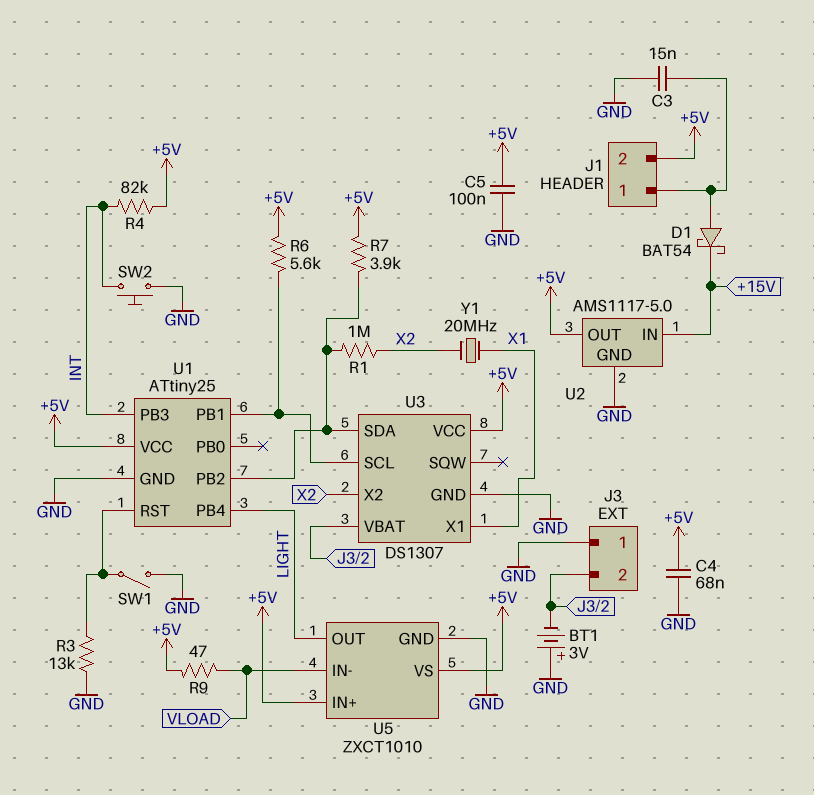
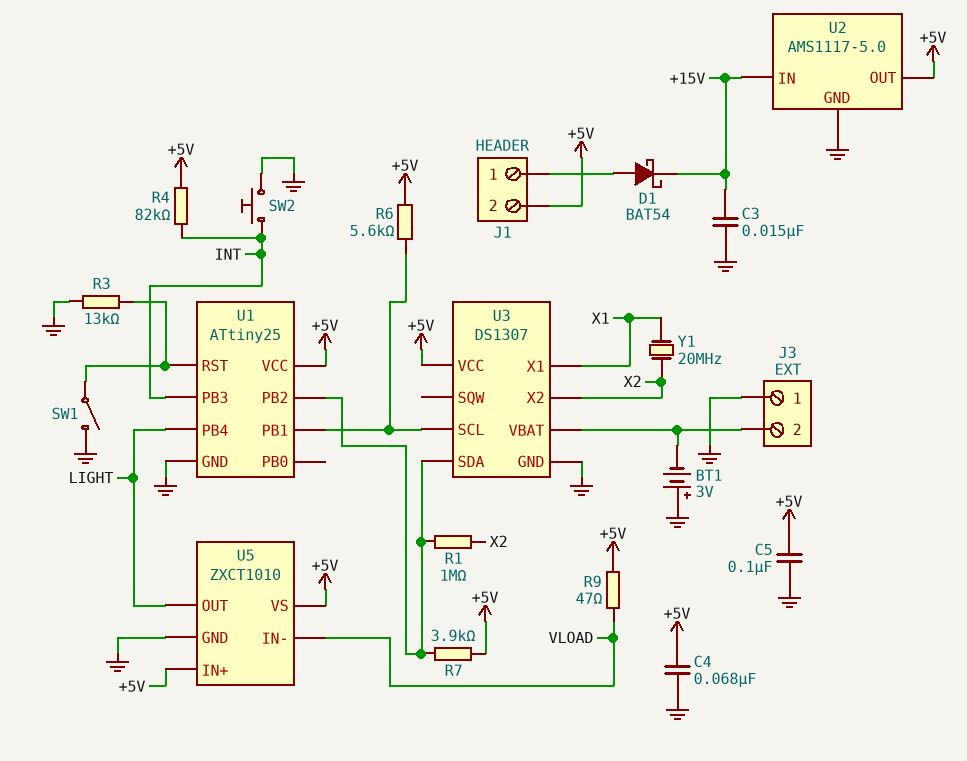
C3: 15nF (GND, J1/1) -> 15nF (+15V, GND)

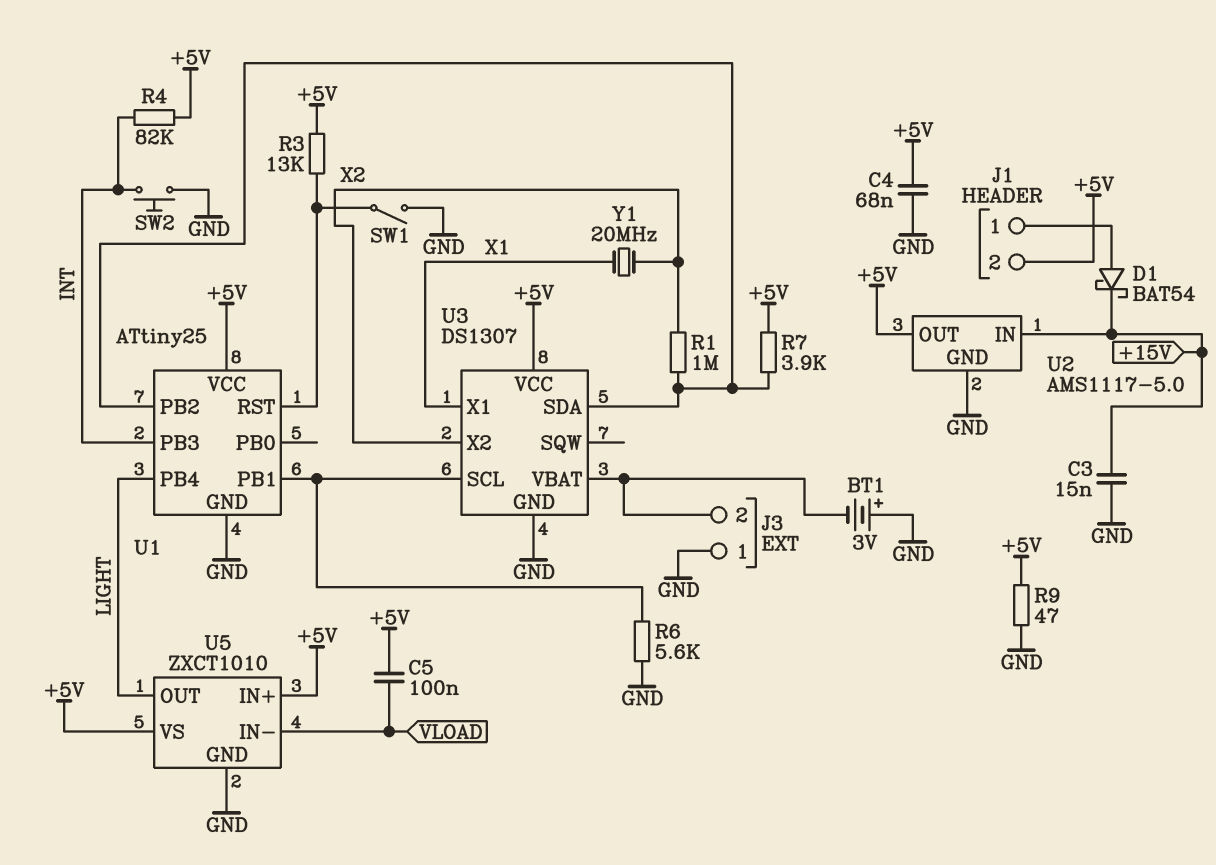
C5: 100nF (+5V, GND) -> 100nF (+5V, VLOAD)
R3: 13k (GND, U1/RST) -> 13k (+5V, U1/RST)
R6: 5.6k (+5V, U1/PB1) -> 5.6k (GND, U1/PB1)
R9: 47 (+5V, VLOAD) -> 47 (+5V, GND)

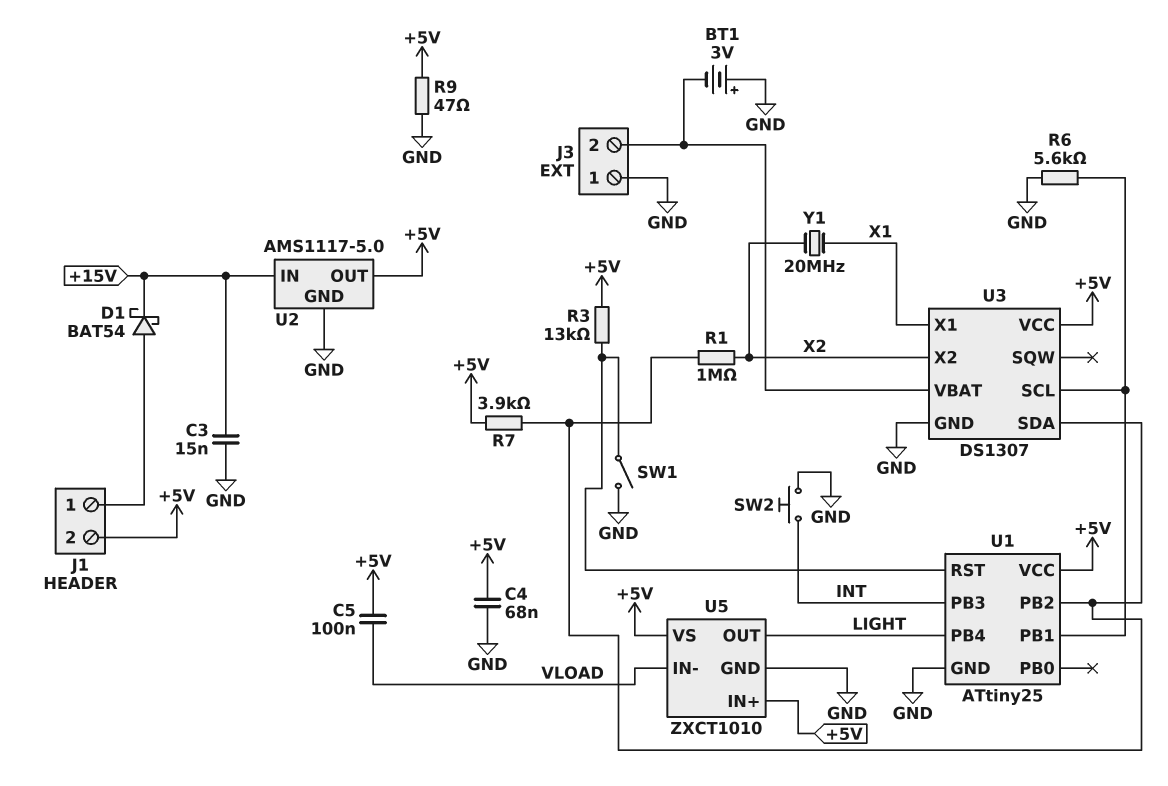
R4: 82k (+5V, INT) -> none

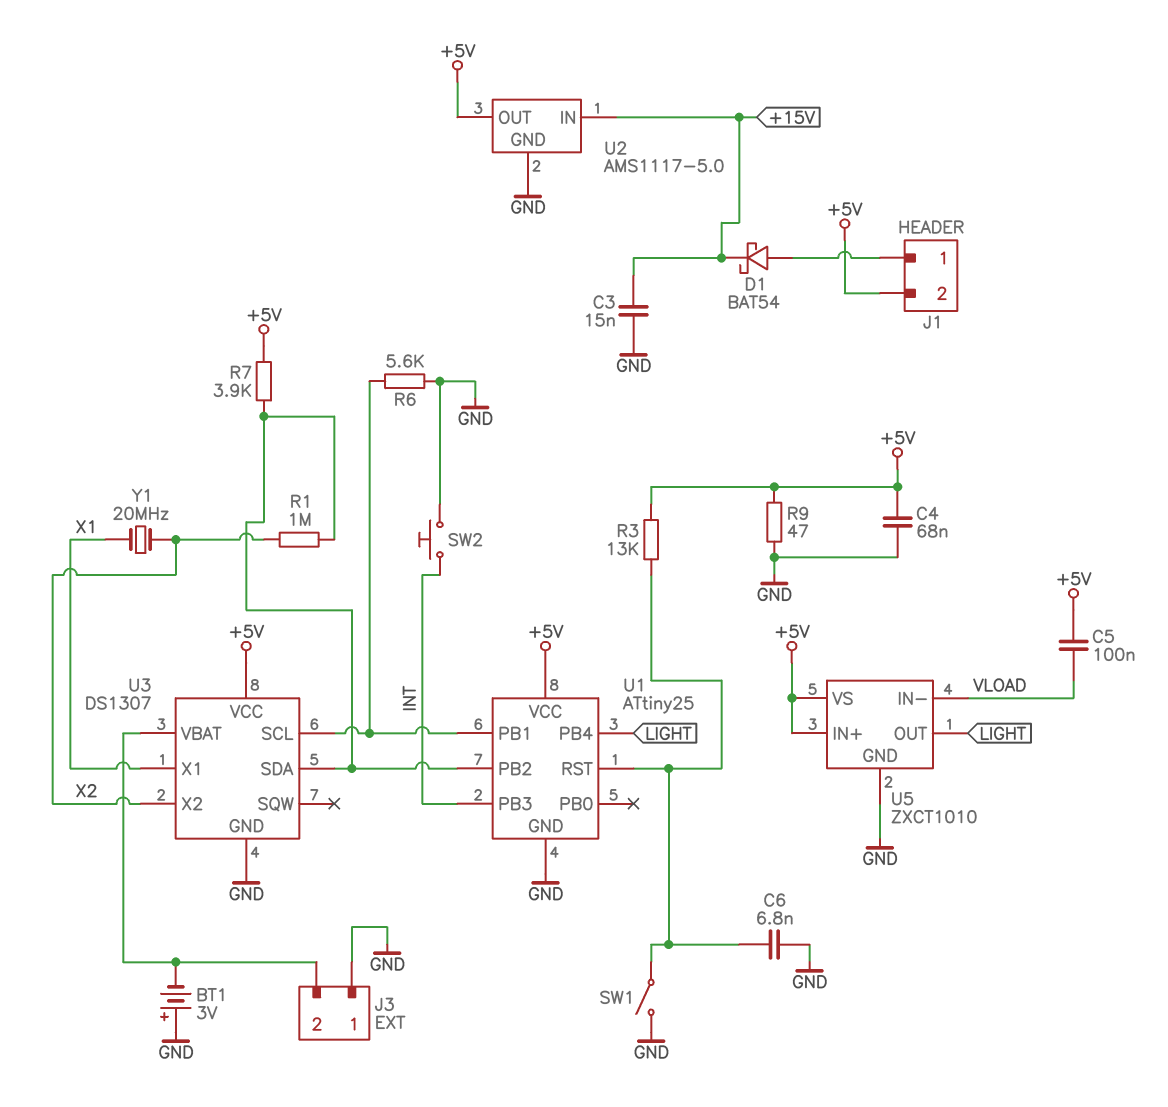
C6: none -> 6.8nF (GND, U1/RST)

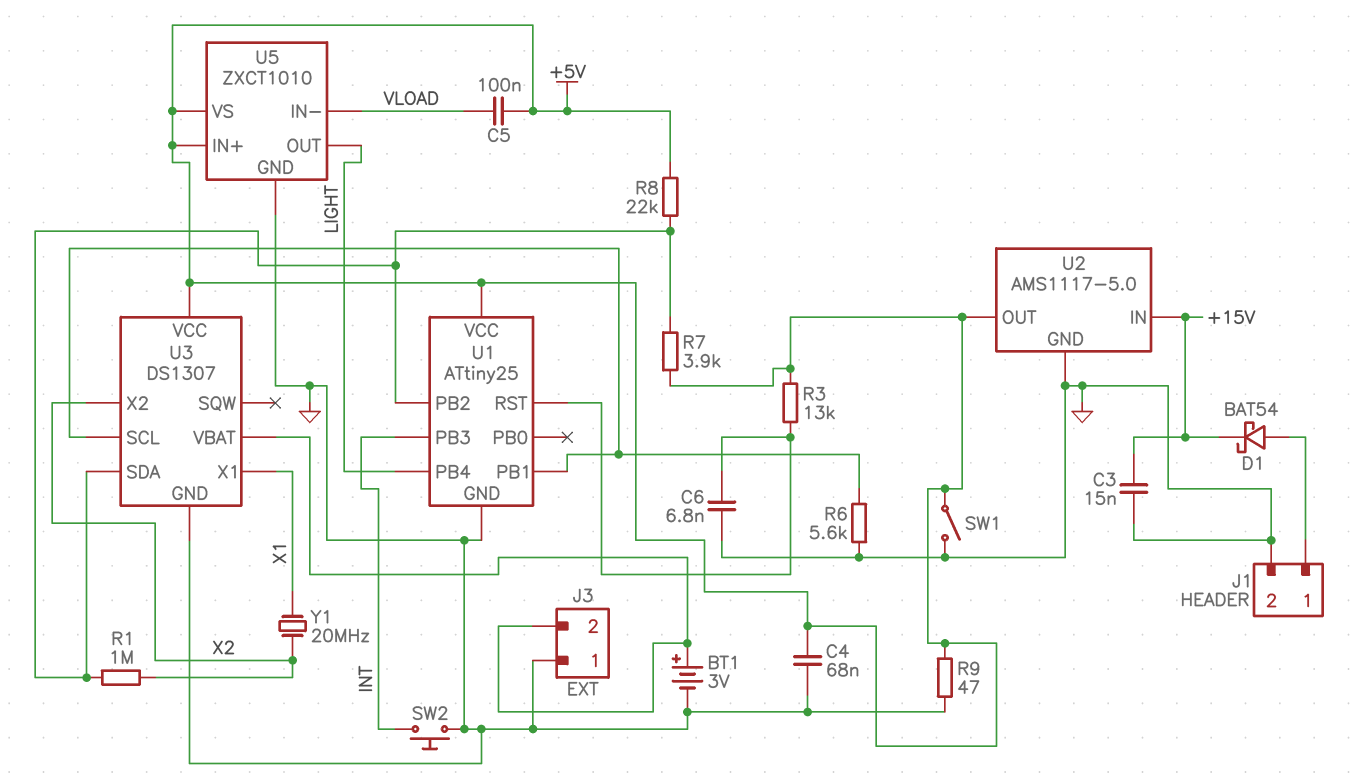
BT1: 3V (plus GND, minus J3/2) -> 3V (plus J3/2, minus GND)
J1 pin 2: +5V -> GND
R8: none -> 22k (+5V, U1/PB2)
SW1: switch (GND, U1/RST) -> switch (+5V, GND)

